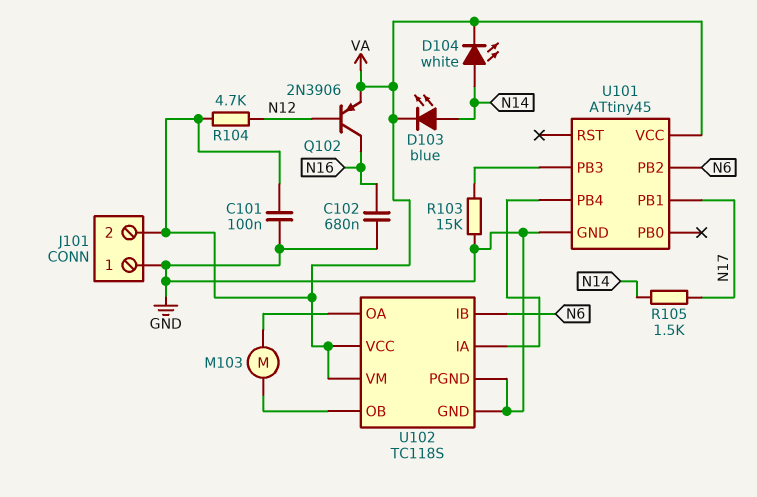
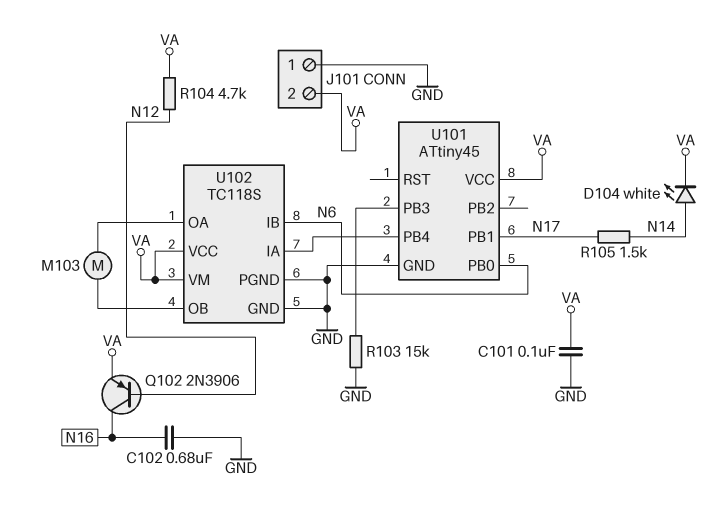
D103: LED blue (A N14, K VA) -> none
U101 pin PB0: none -> N6
U101 pin PB2: N6 -> none

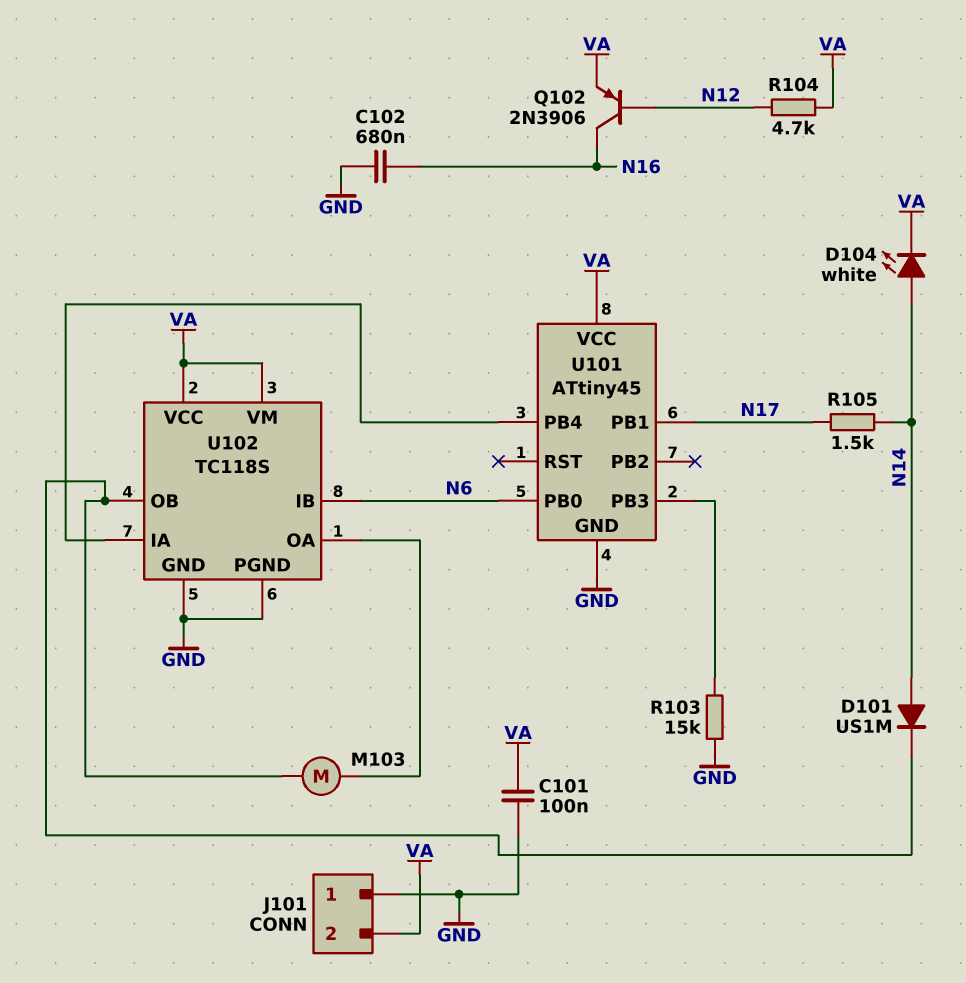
D101: none -> diode US1M (A N14, K U102/OB)

